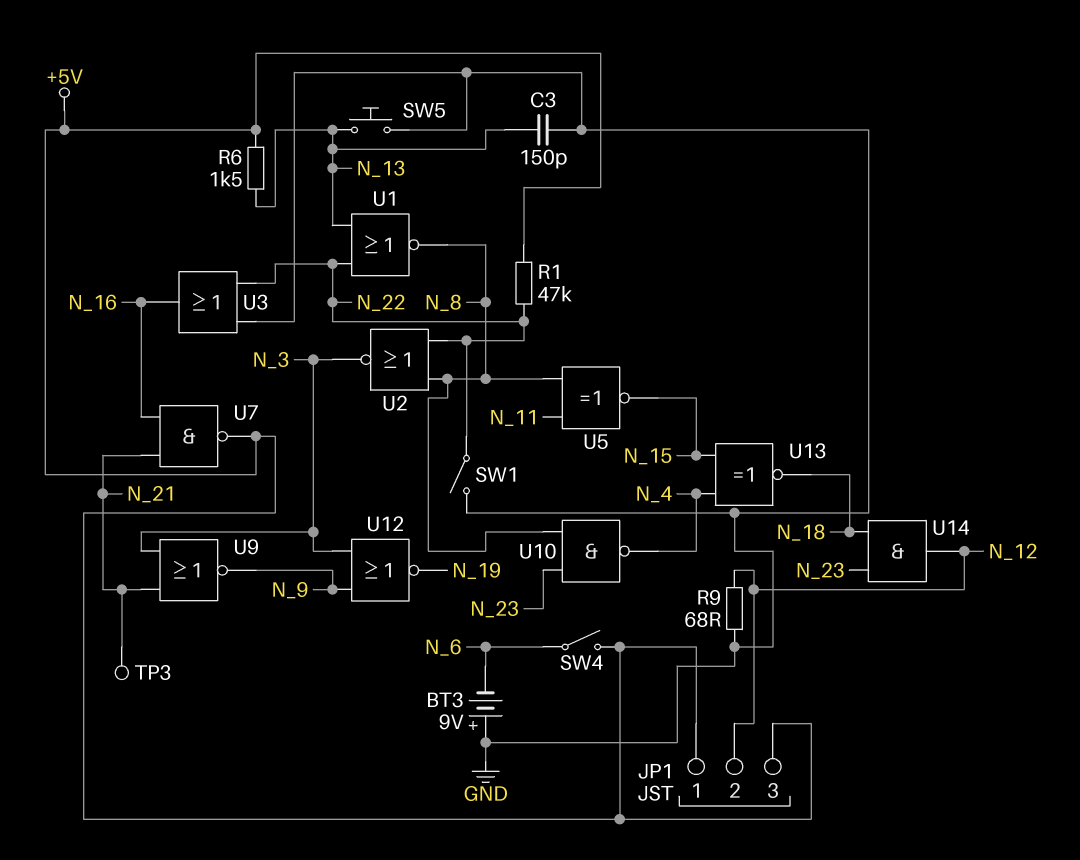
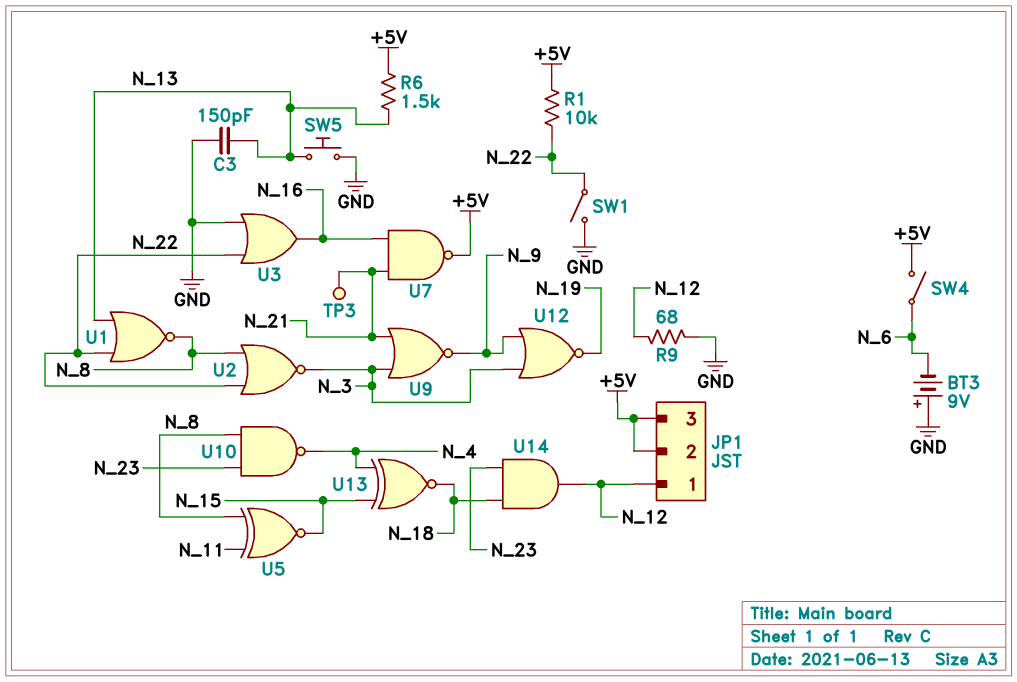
JP1 pin 1: +5V -> N_12
JP1 pin 2: N_12 -> +5V
R1: 47k (+5V, N_22) -> 10k (+5V, N_22)

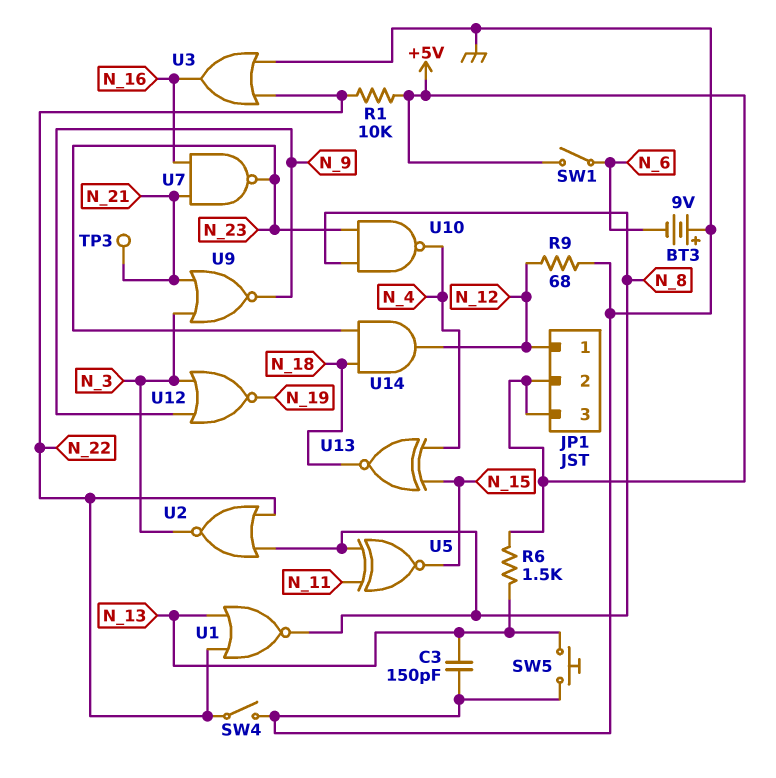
SW1: switch (GND, N_22) -> switch (+5V, N_6)
SW4: switch (+5V, N_6) -> switch (GND, N_22)
U7: NAND (in N_16, in N_21, out +5V) -> NAND (in N_16, in N_21, out N_23)

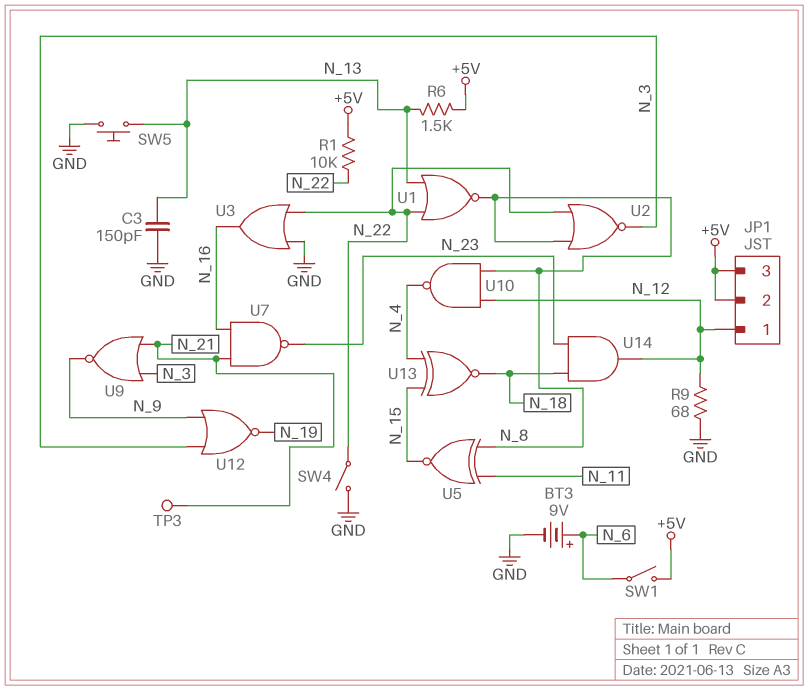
BT3: 9V (plus GND, minus N_6) -> 9V (plus N_6, minus GND)
U10: NAND (in N_8, in N_23, out N_4) -> NAND (in N_8, in N_12, out N_4)

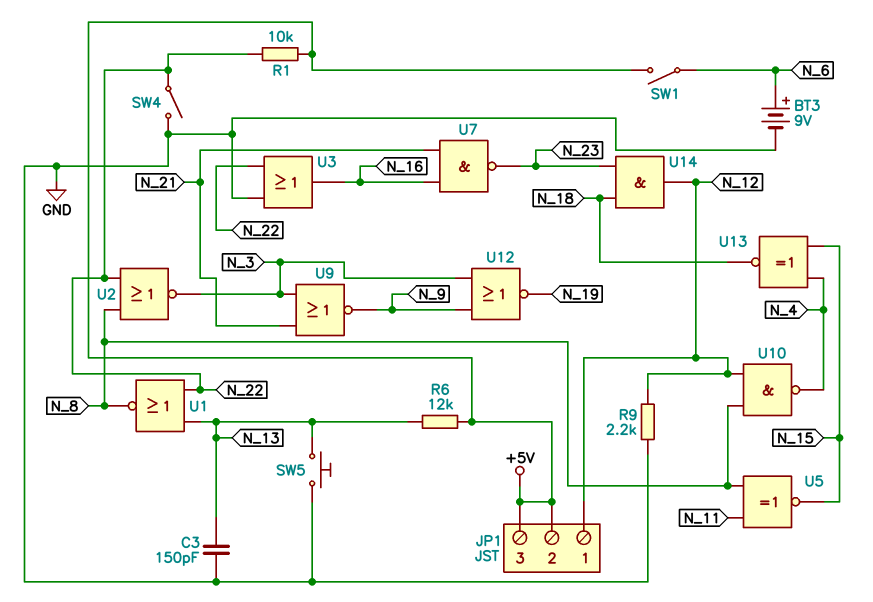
R6: 1.5k (+5V, N_13) -> 12k (+5V, N_13)
R9: 68 (GND, N_12) -> 2.2k (GND, N_12)
TP3: test point (N_21) -> none

